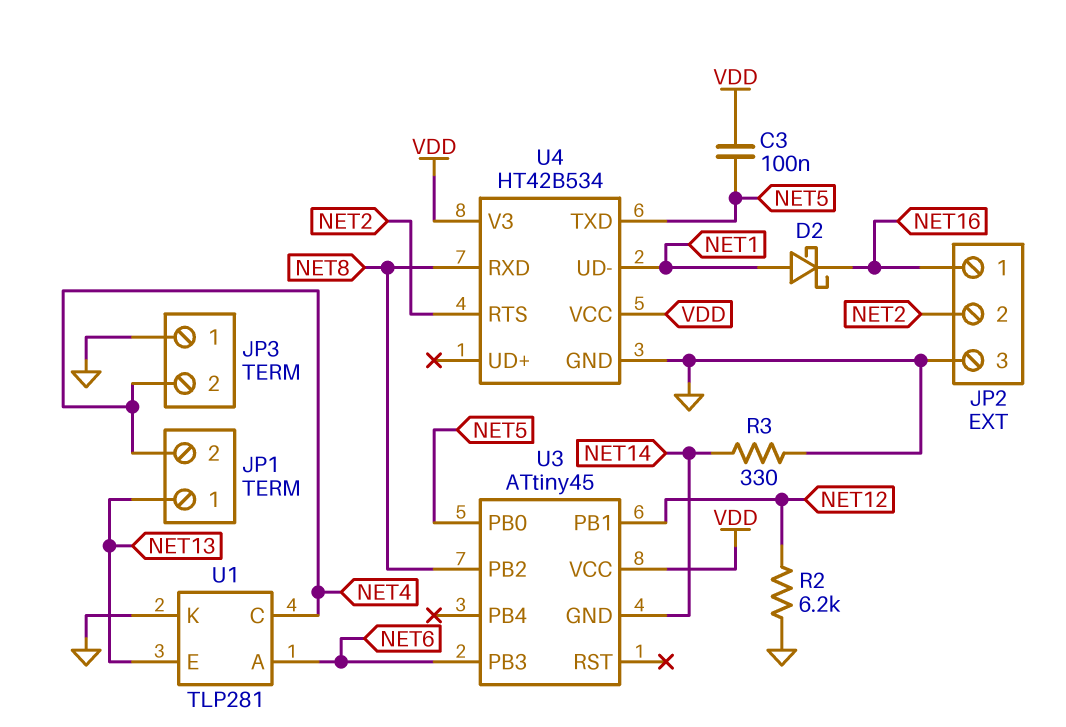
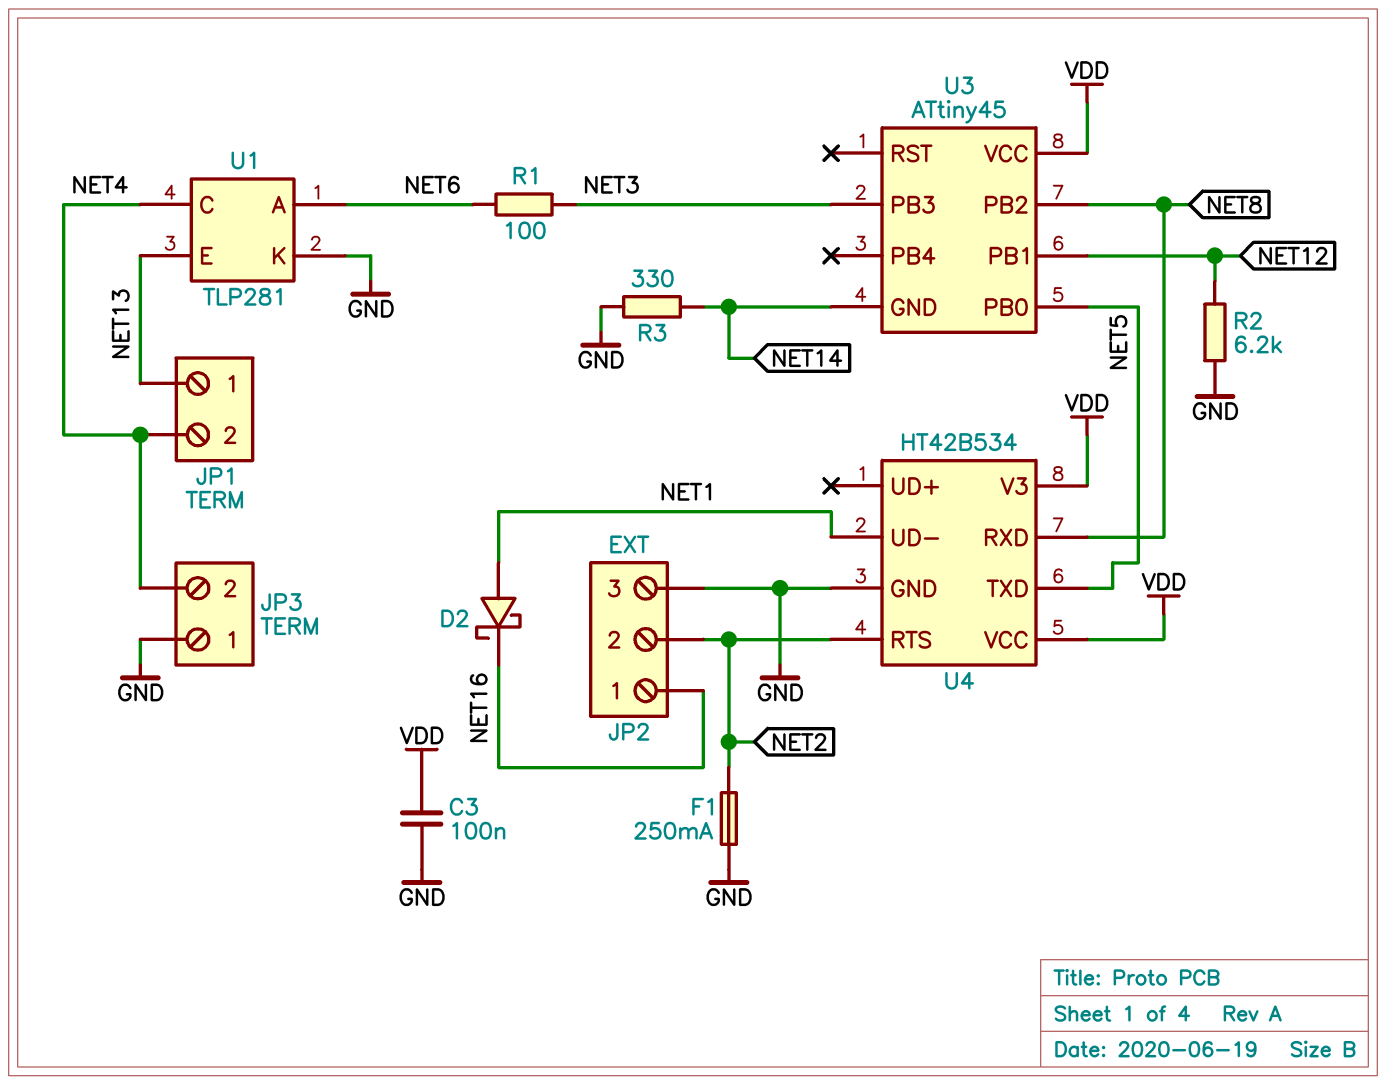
C3: 100nF (NET5, VDD) -> 100nF (GND, VDD)
F1: none -> 250mA (GND, NET2)
R1: none -> 100 (NET3, NET6)
U3 pin PB3: NET6 -> NET3

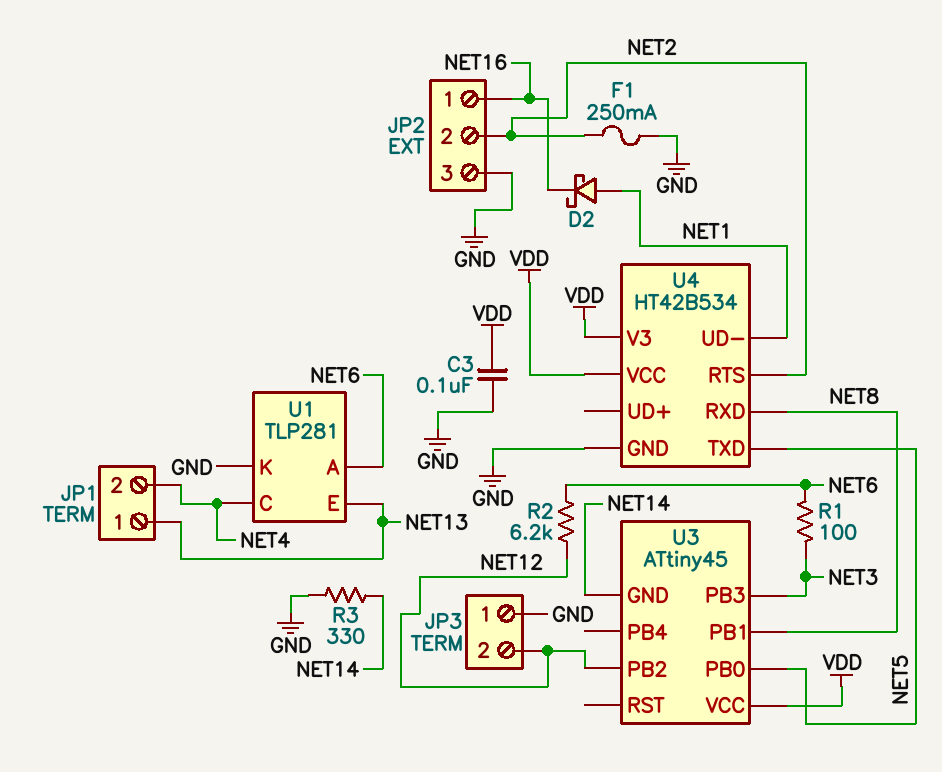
JP3 pin 2: NET4 -> NET12
R2: 6.2k (GND, NET12) -> 6.2k (NET6, NET12)
U3 pin PB1: NET12 -> NET8
U3 pin PB2: NET8 -> NET12

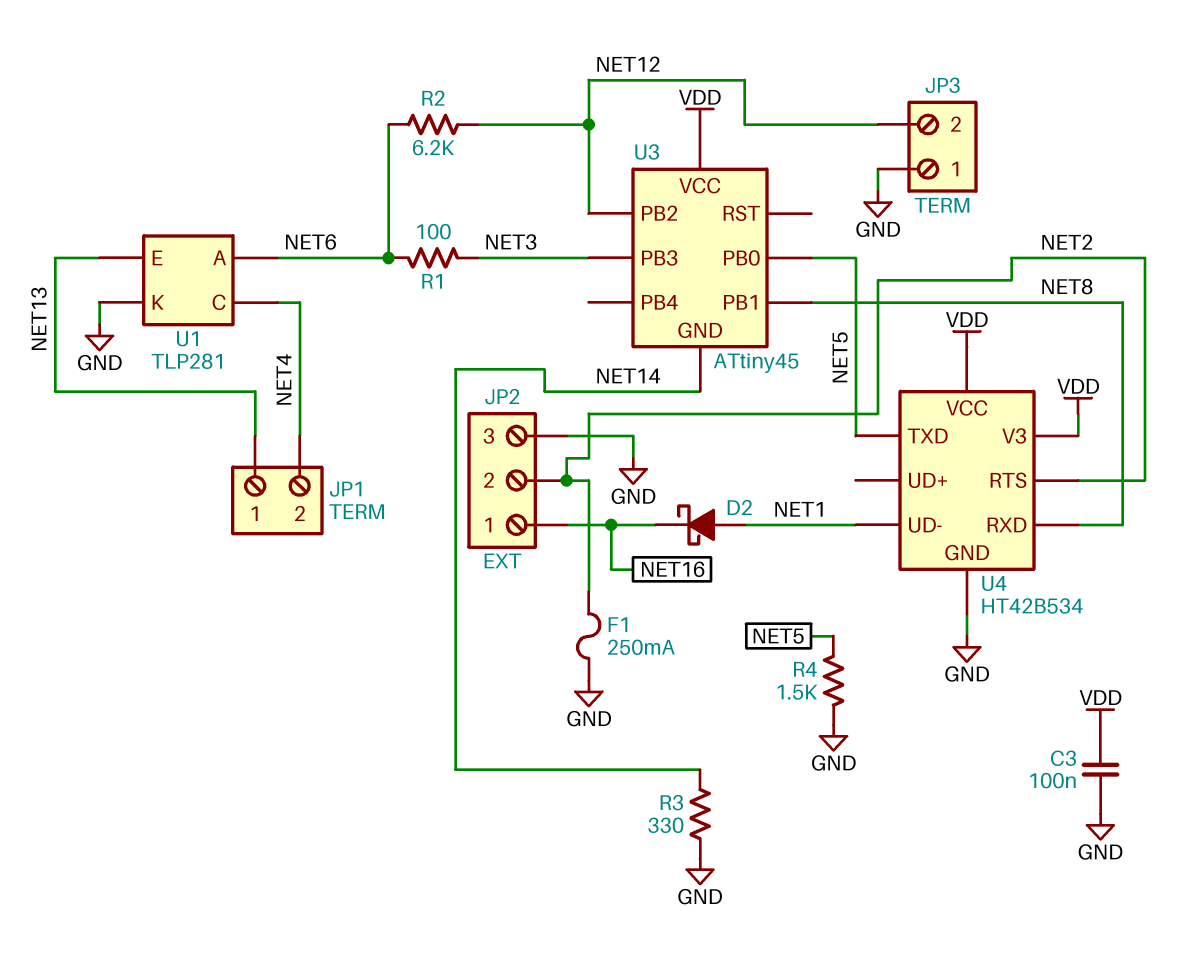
R4: none -> 1.5k (GND, NET5)

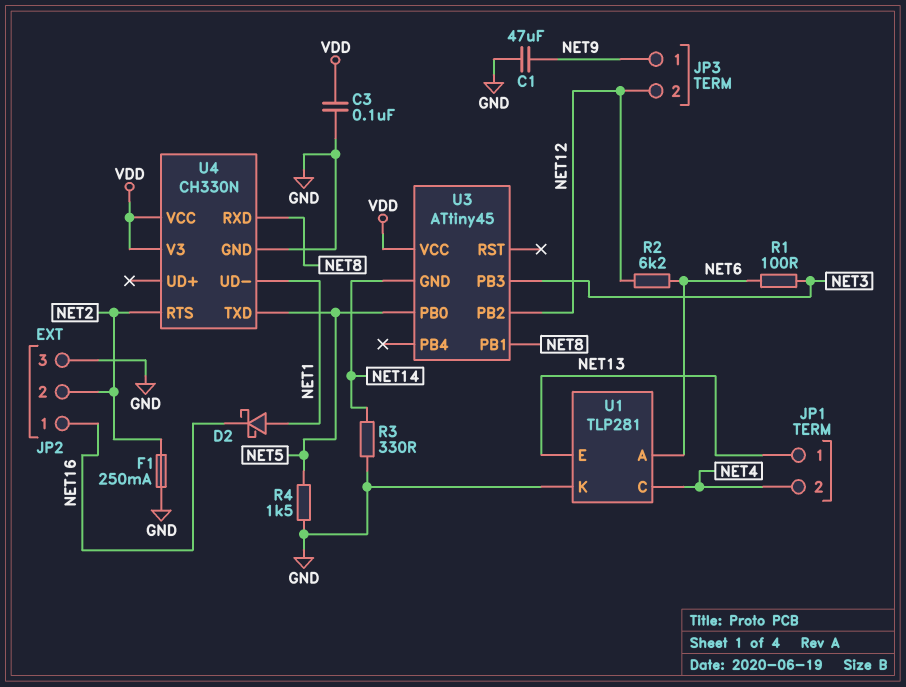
C1: none -> 47uF (GND, NET9)
JP3 pin 1: GND -> NET9
U4: HT42B534 -> CH330N

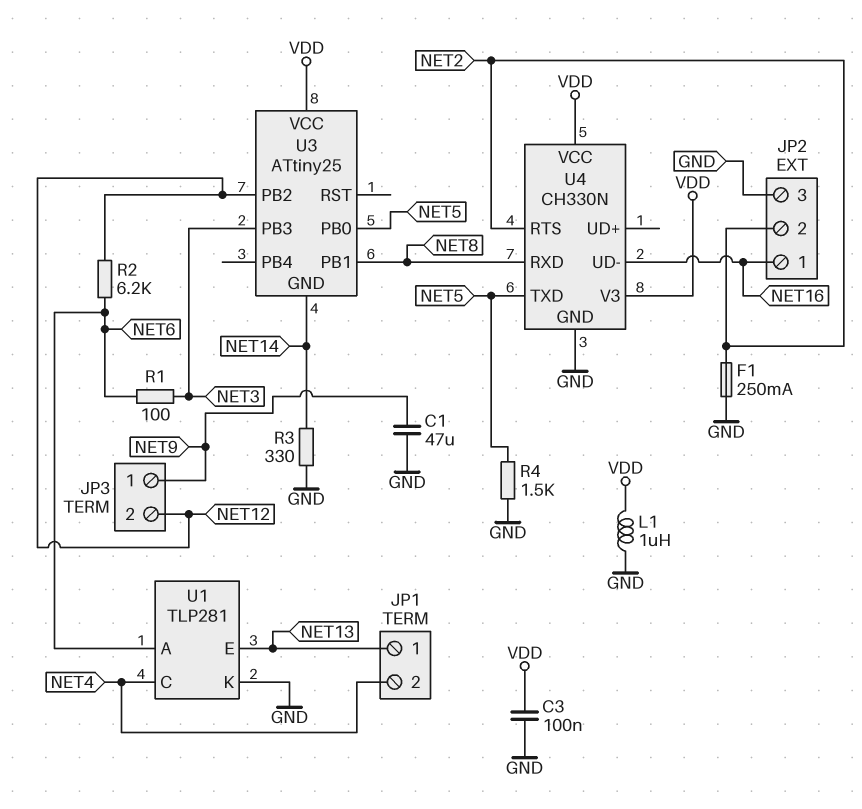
D2: schottky (A NET1, K NET16) -> none
L1: none -> 1uH (GND, VDD)
U3: ATtiny45 -> ATtiny25
U4 pin UD-: NET1 -> NET16

